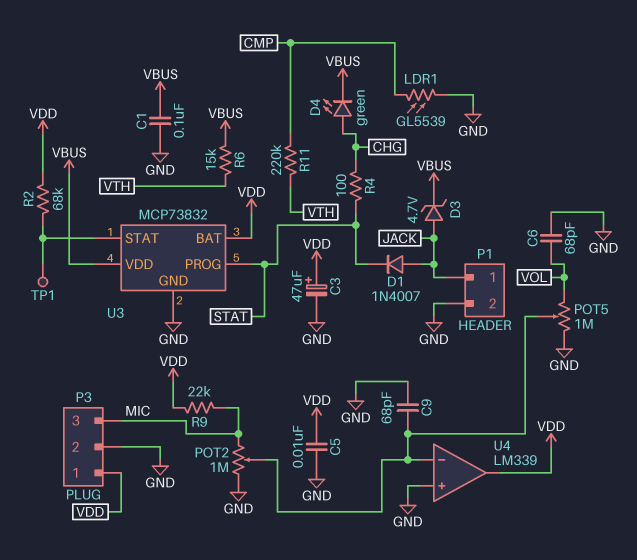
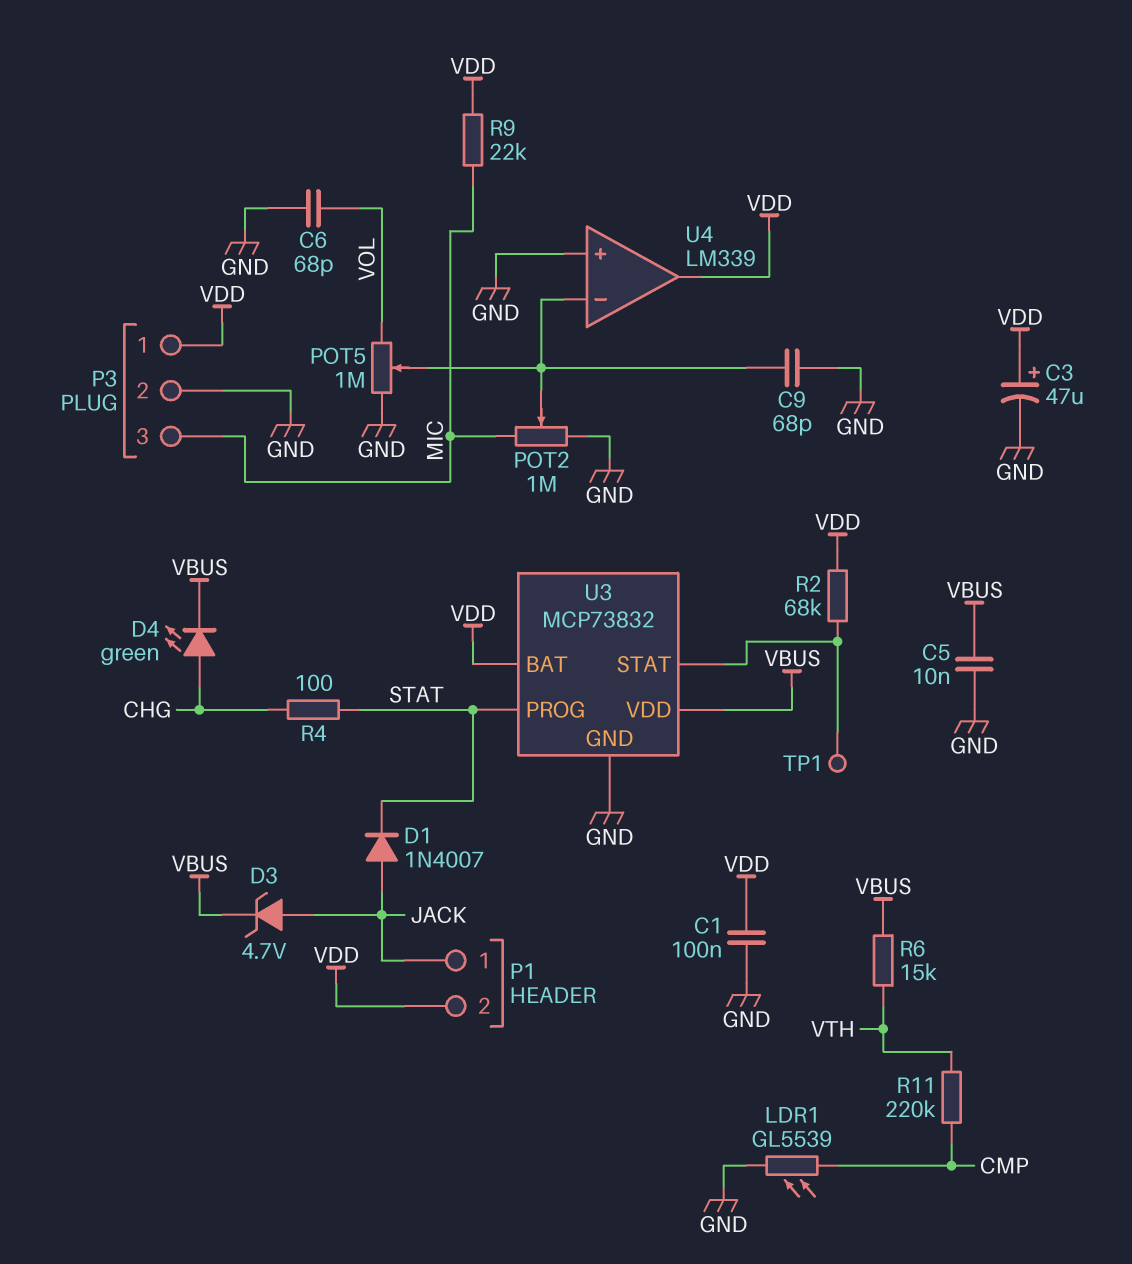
C1: 100nF (GND, VBUS) -> 100nF (GND, VDD)
C5: 10nF (GND, VDD) -> 10nF (GND, VBUS)
P1 pin 2: GND -> VDD

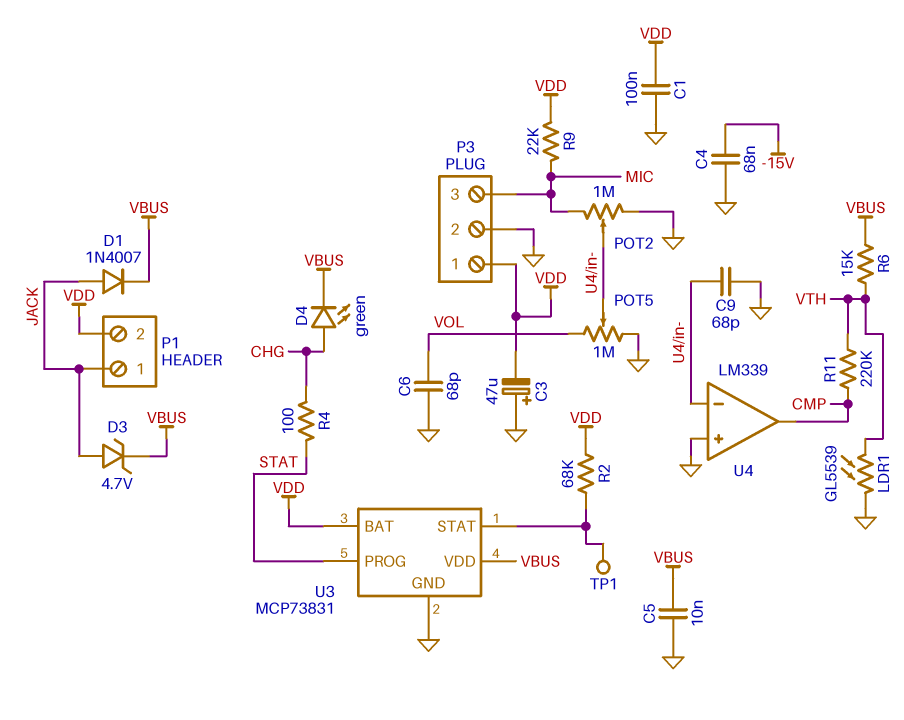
C3: 47uF (plus VDD, minus GND) -> 47uF (plus GND, minus VDD)
C4: none -> 68nF (-15V, GND)
D1: diode 1N4007 (A JACK, K STAT) -> diode 1N4007 (A JACK, K VBUS)
LDR1: GL5539 (CMP, GND) -> GL5539 (GND, VTH)
U3: MCP73832 -> MCP73831
U4 pin out: VDD -> CMP

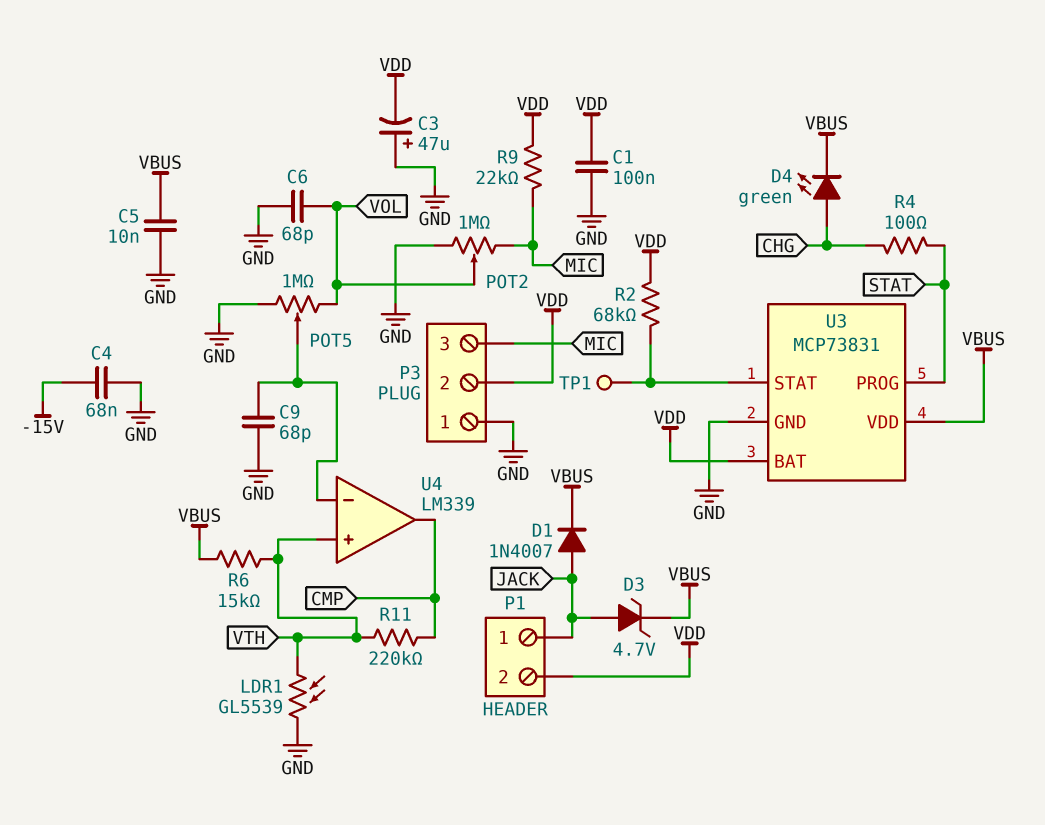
P3 pin 1: VDD -> GND
P3 pin 2: GND -> VDD
POT2: 1M (GND, MIC, wiper U4/in-) -> 1M (GND, MIC, wiper VOL)
U4 pin in+: GND -> VTH

